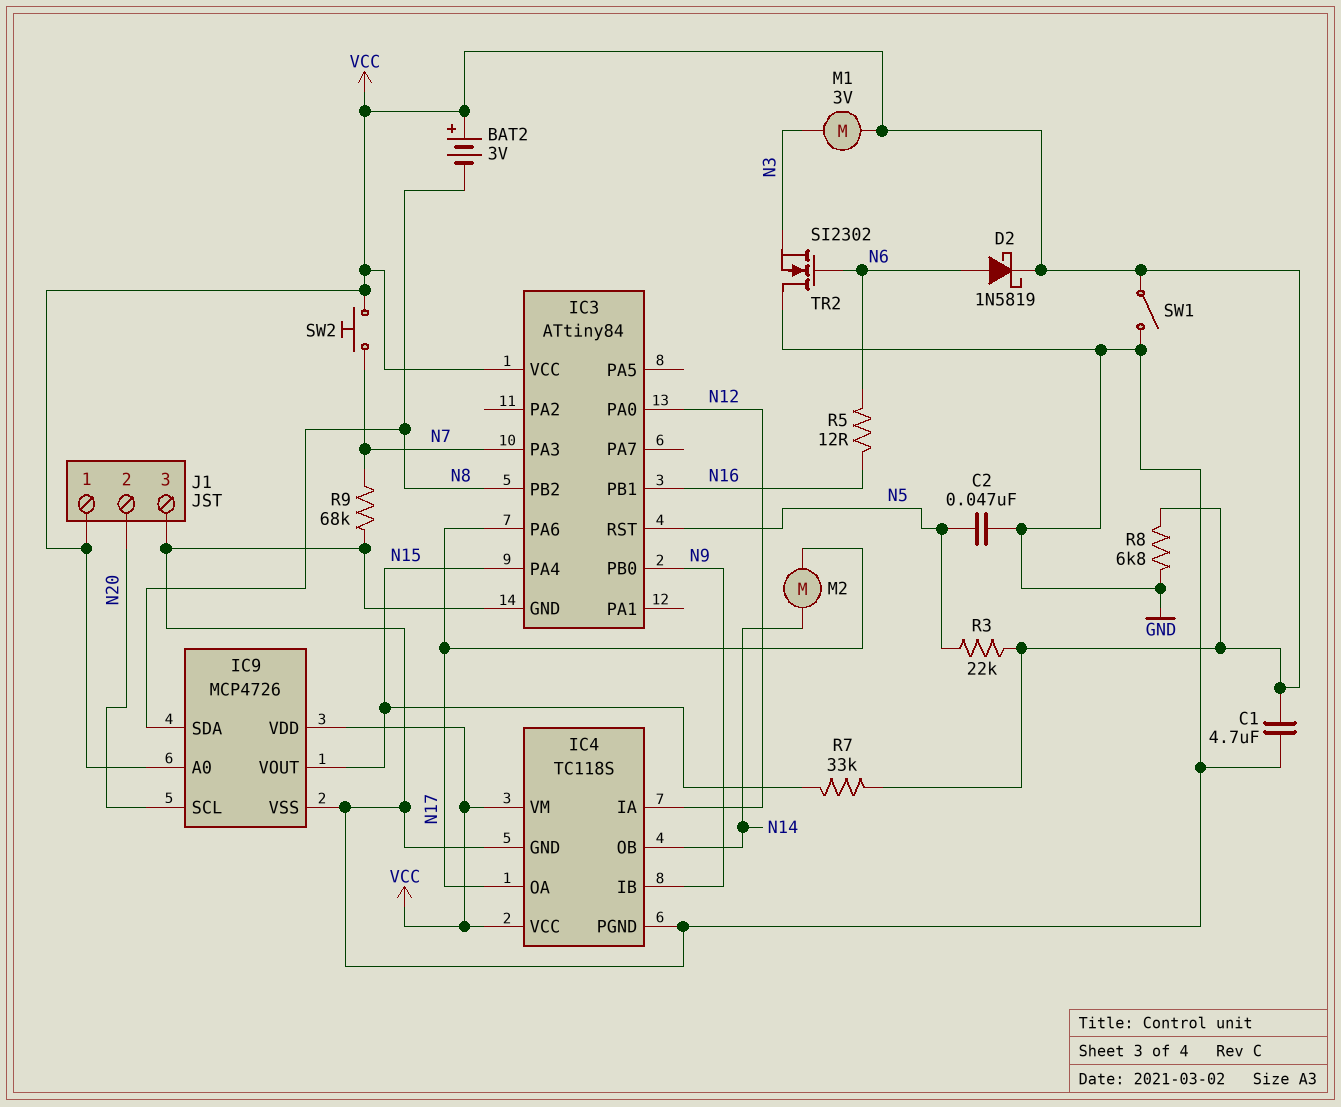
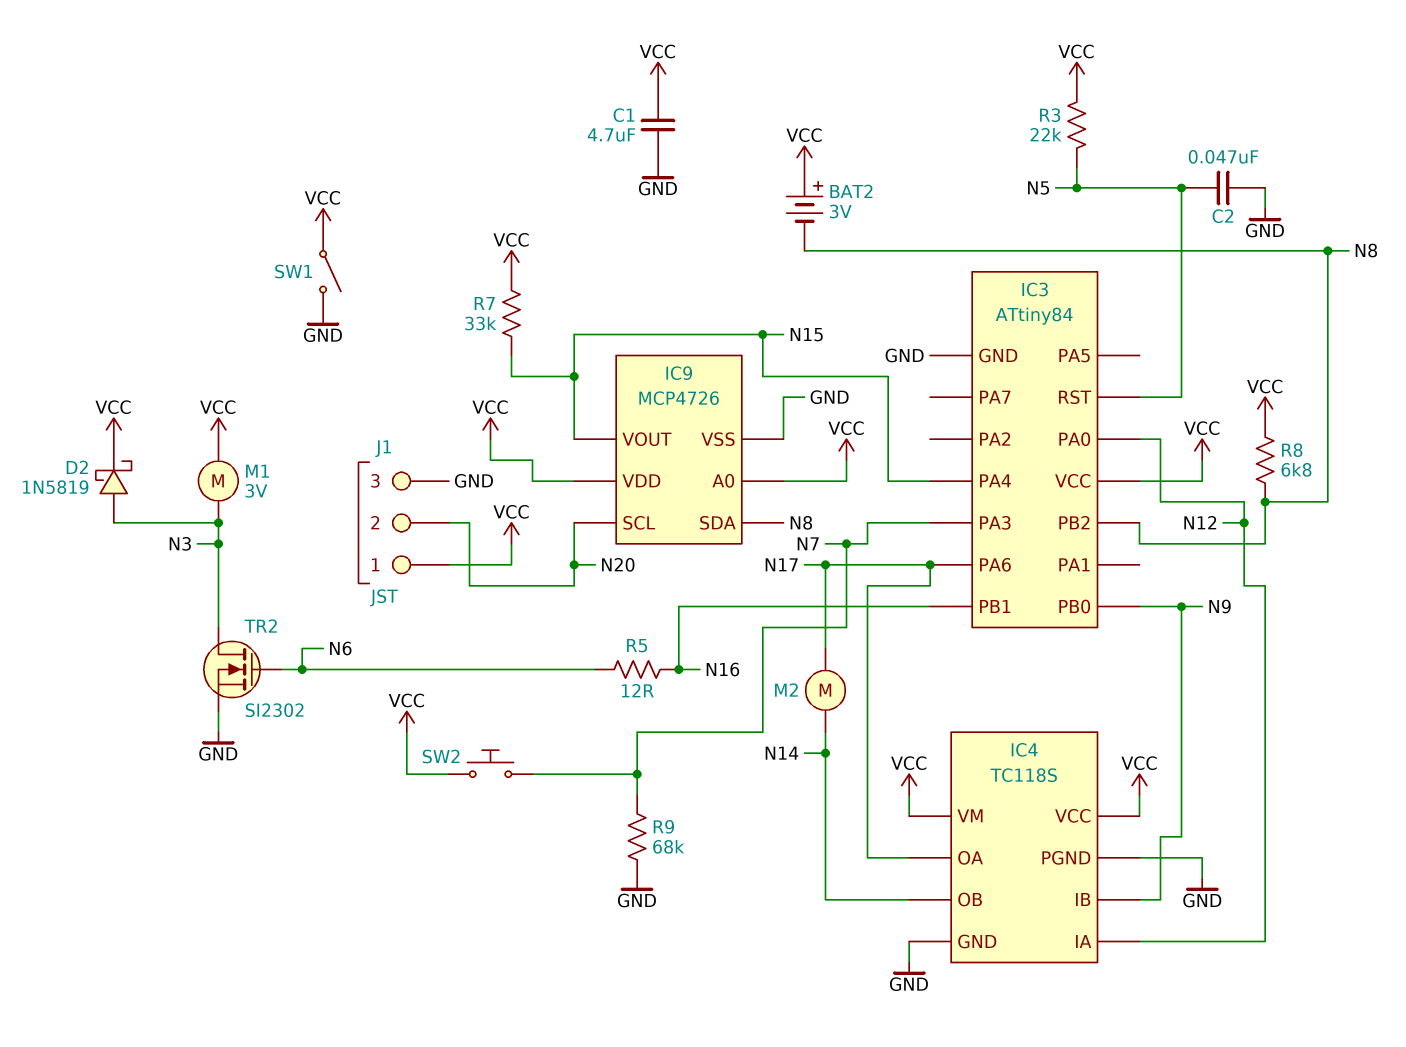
D2: schottky 1N5819 (A N6, K VCC) -> schottky 1N5819 (A N3, K VCC)
R8: 6.8k (GND, VCC) -> 6.8k (N8, VCC)
TR2: NMOS SI2302 (G N6, D GND, S N3) -> NMOS SI2302 (G N6, D N3, S GND)

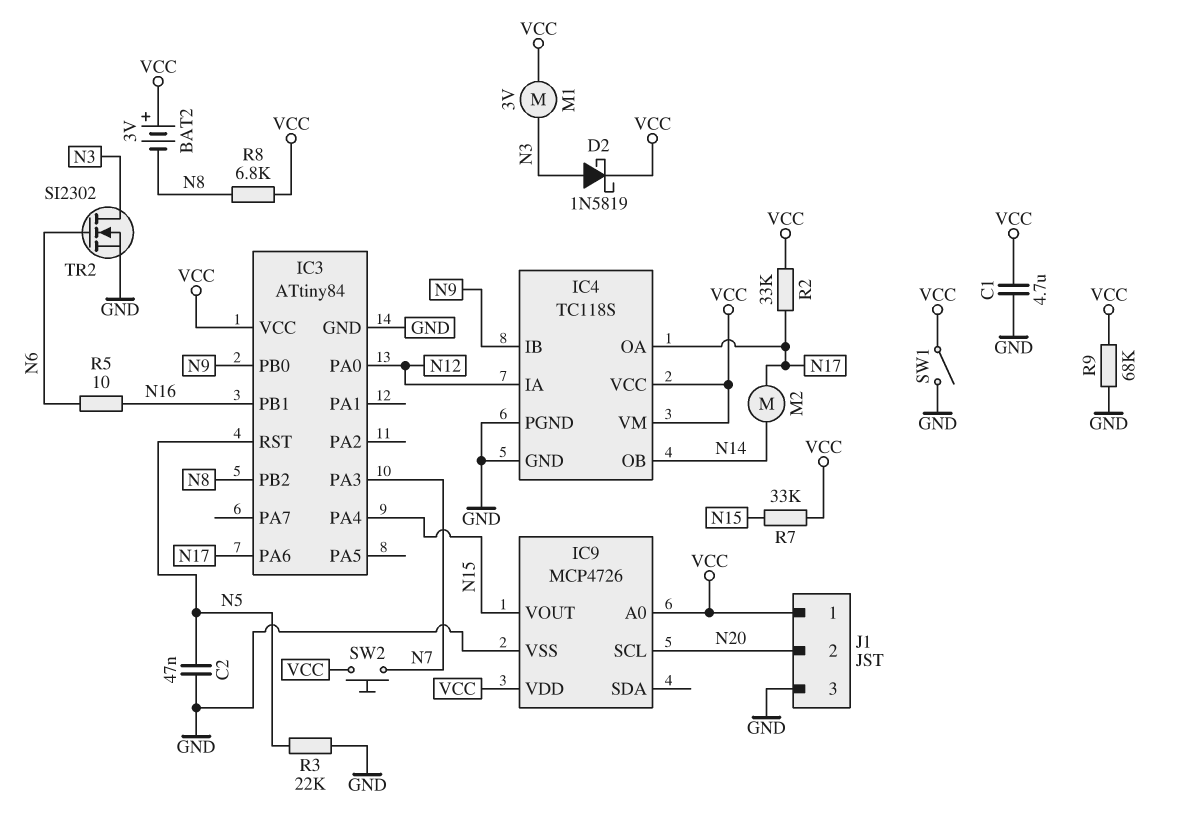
IC9 pin SDA: N8 -> none
R2: none -> 33k (N17, VCC)
R3: 22k (N5, VCC) -> 22k (GND, N5)
R5: 12 (N6, N16) -> 10 (N6, N16)
R9: 68k (GND, N7) -> 68k (GND, VCC)

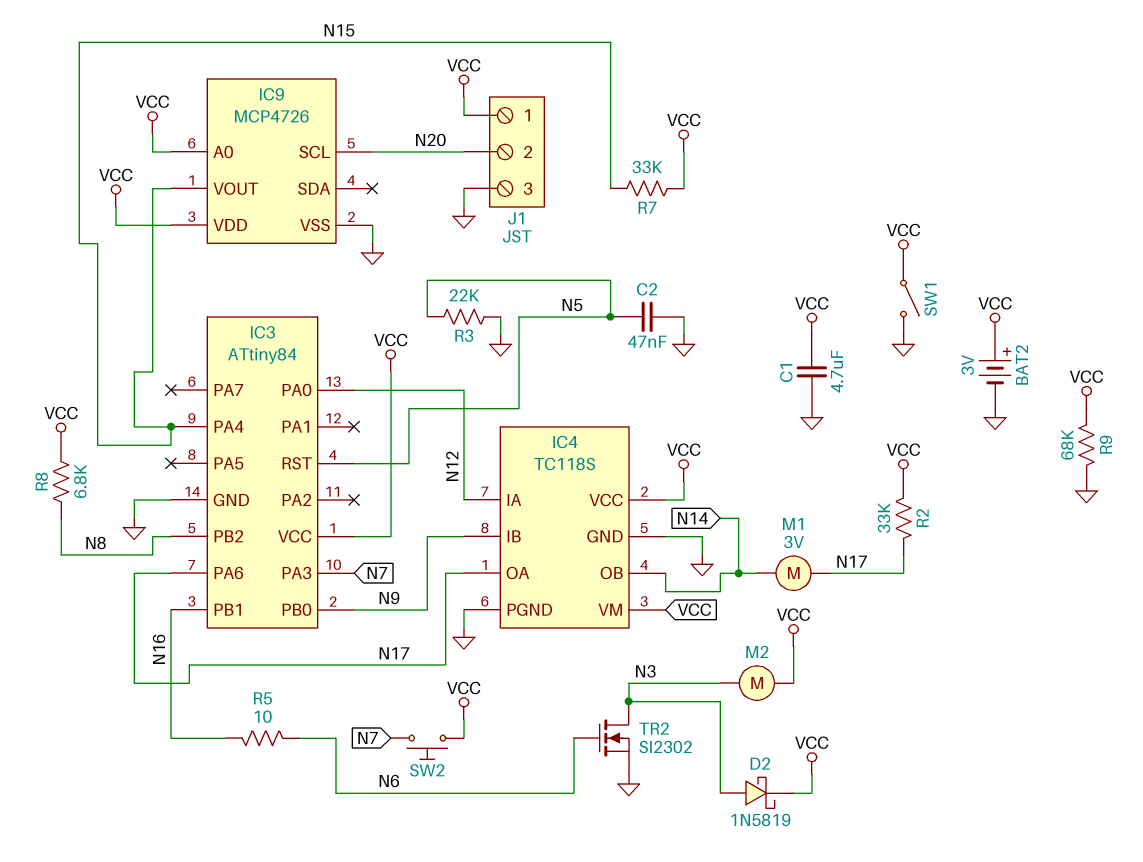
BAT2: 3V (plus VCC, minus N8) -> 3V (plus VCC, minus GND)
M1: motor 3V (N3, VCC) -> motor 3V (N14, N17)
M2: motor (N14, N17) -> motor (N3, VCC)

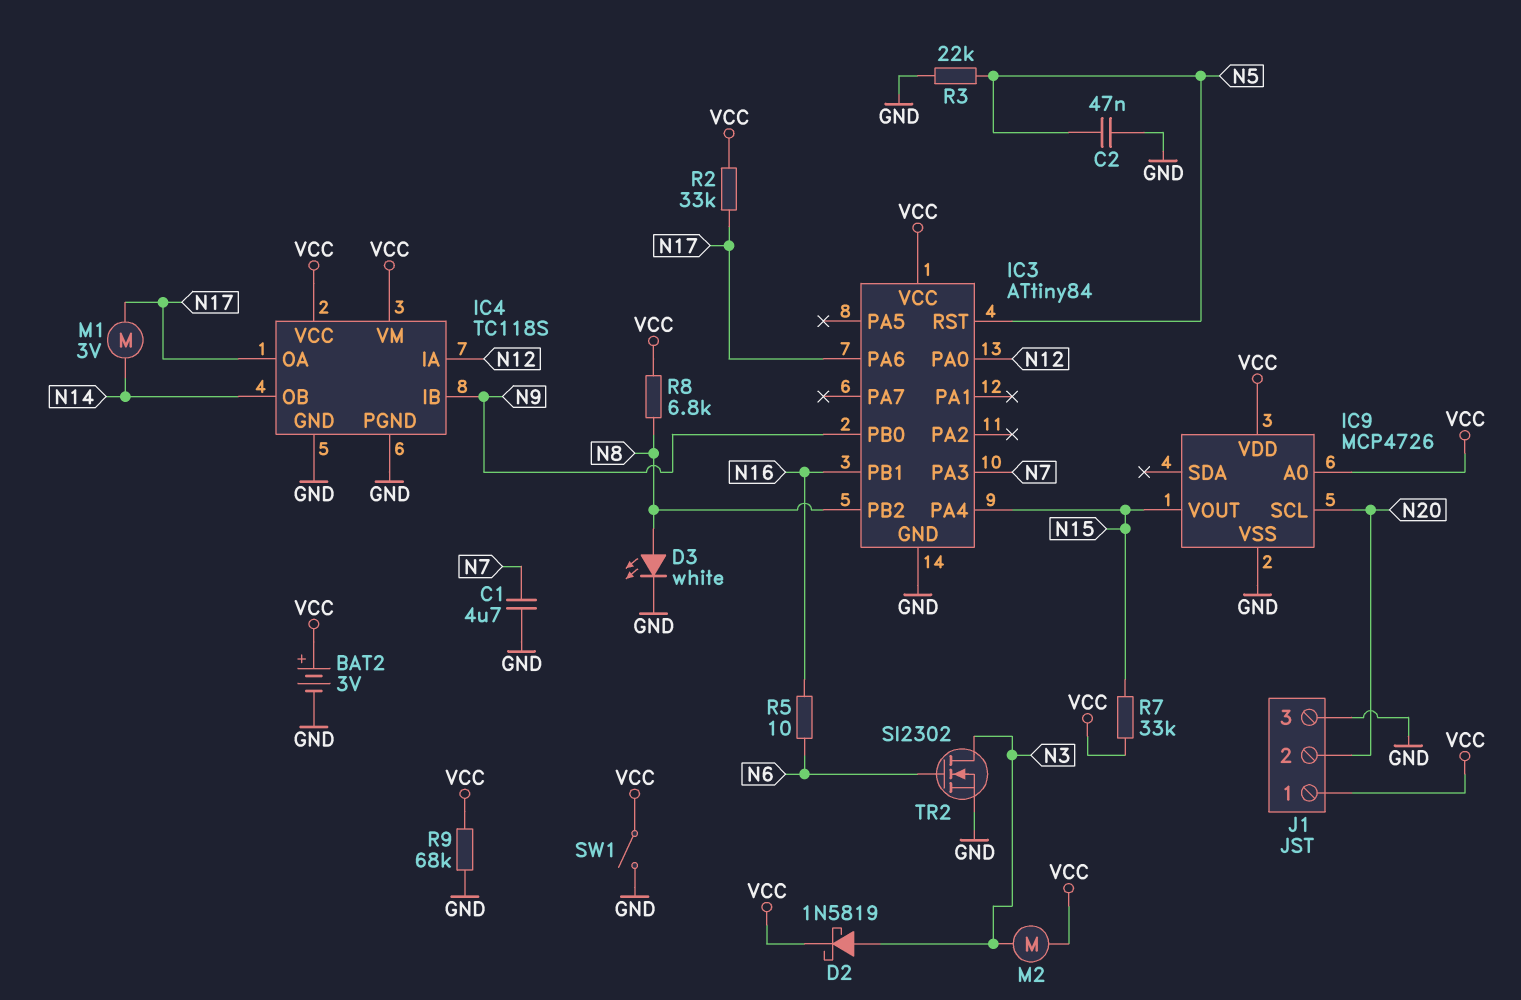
C1: 4.7uF (GND, VCC) -> 4.7uF (GND, N7)
D3: none -> LED white (A N8, K GND)
SW2: button (N7, VCC) -> none

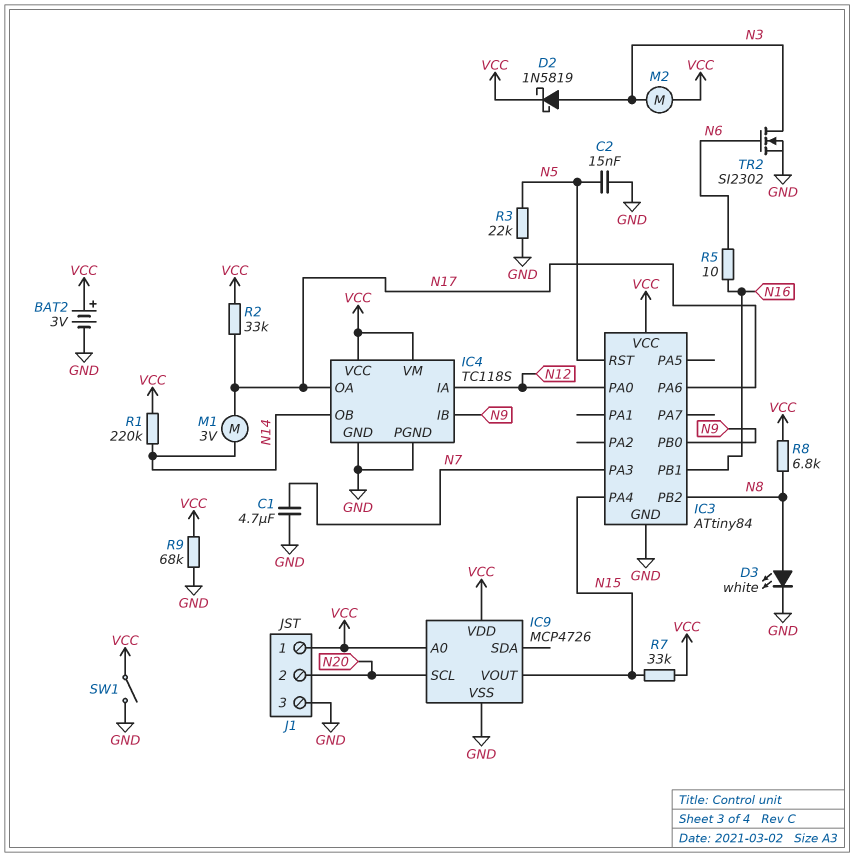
C2: 47nF (GND, N5) -> 15nF (GND, N5)
R1: none -> 220k (N14, VCC)

